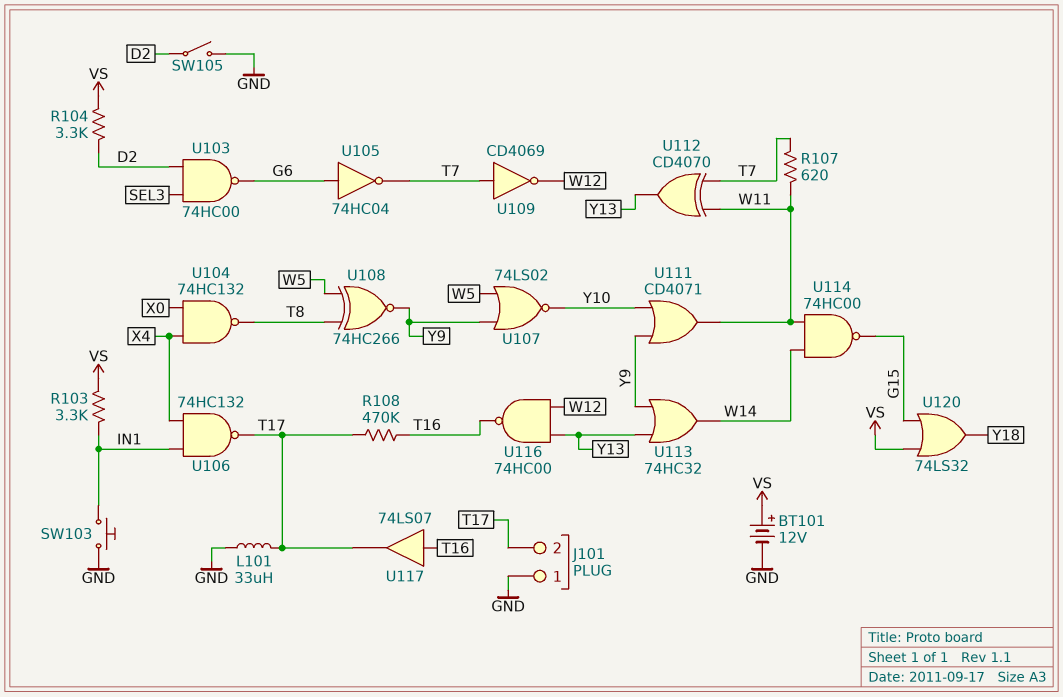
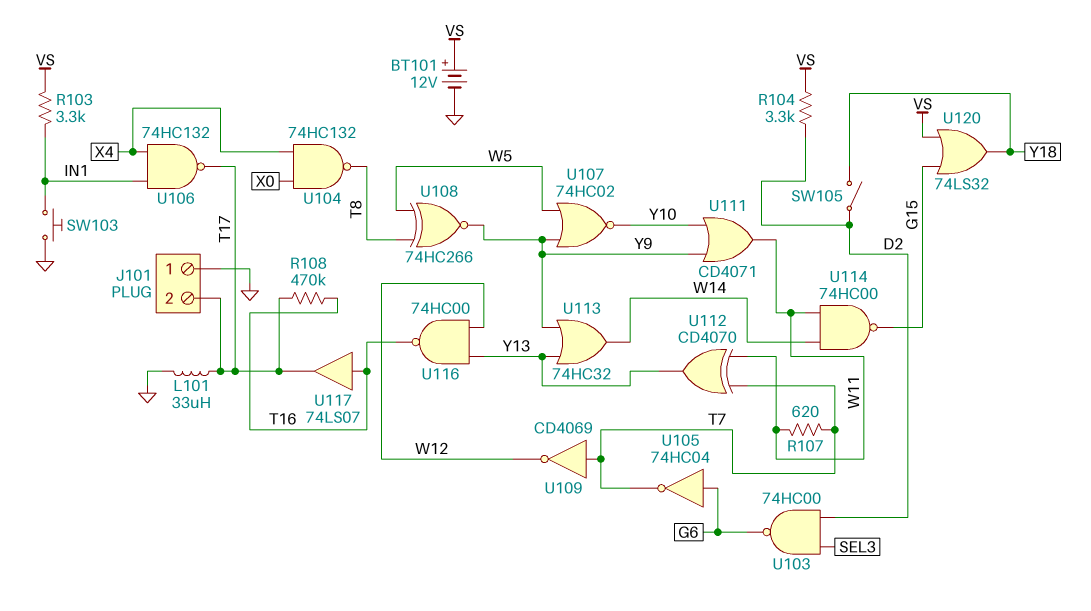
SW105: switch (D2, GND) -> switch (D2, Y18)
U107: NOR 74LS02 (in W5, in Y9, out Y10) -> NOR 74HC02 (in W5, in Y9, out Y10)

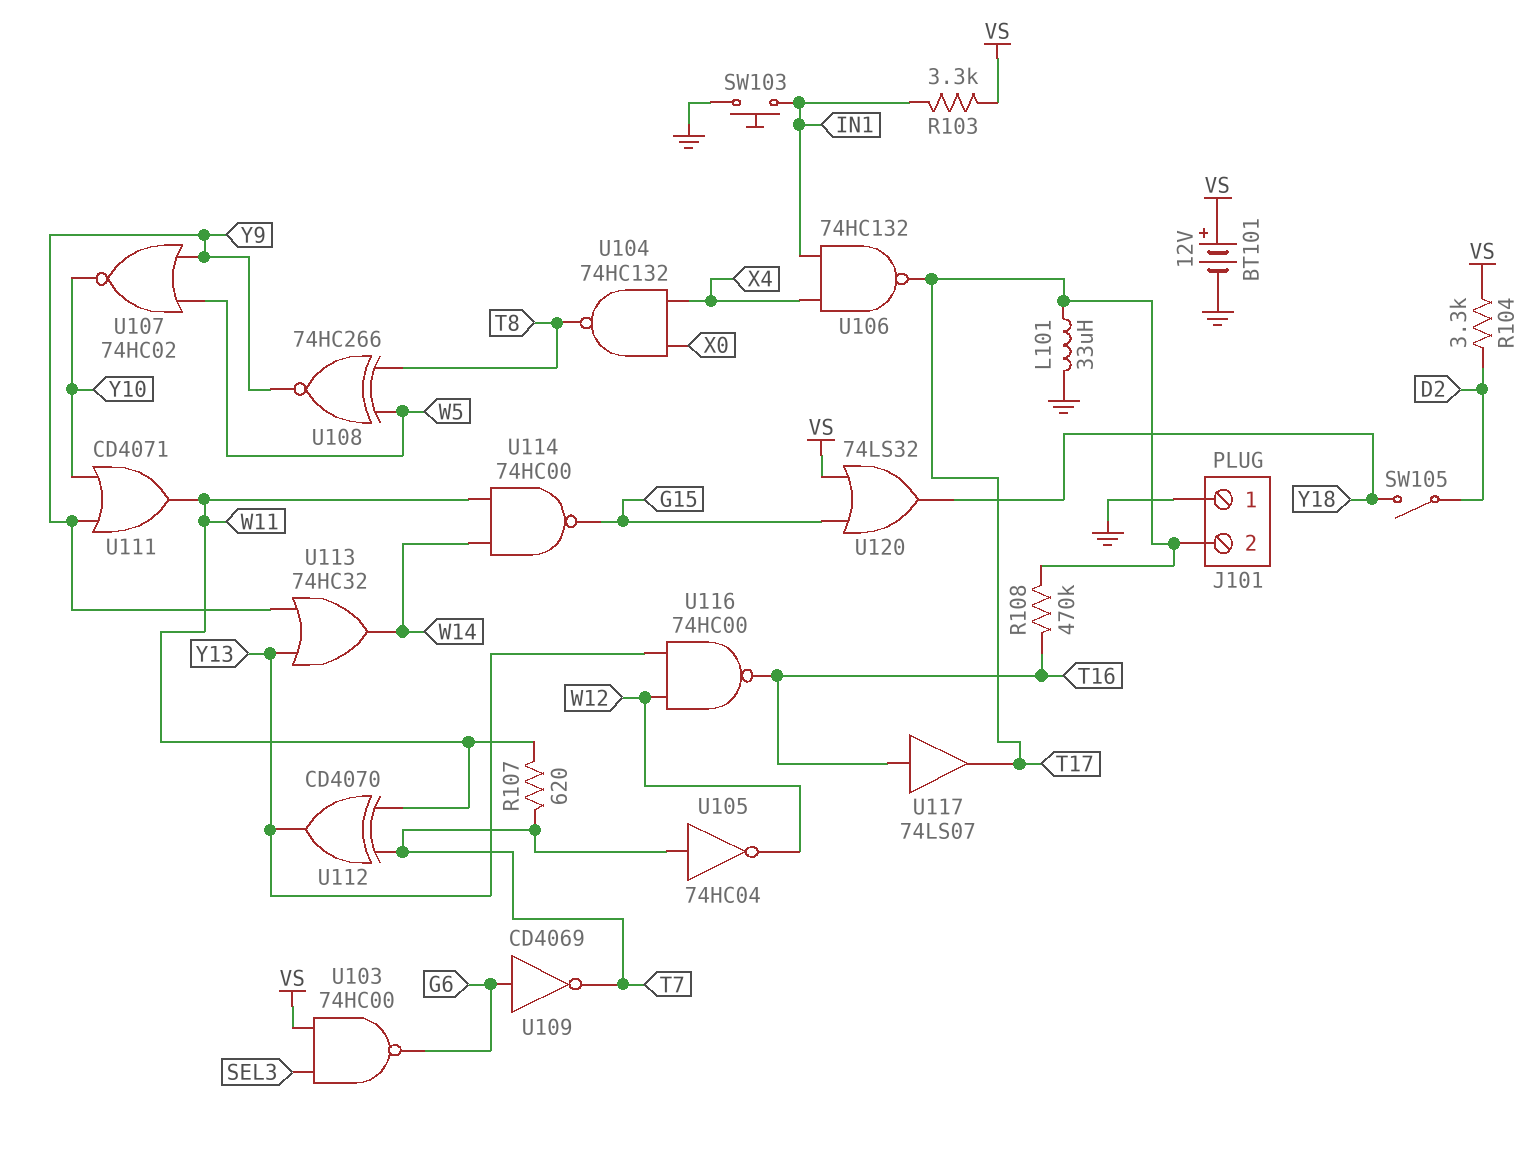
U103: NAND 74HC00 (in D2, in SEL3, out G6) -> NAND 74HC00 (in SEL3, in VS, out G6)
U105: NOT 74HC04 (in G6, out T7) -> NOT 74HC04 (in T7, out W12)
U109: NOT CD4069 (in T7, out W12) -> NOT CD4069 (in G6, out T7)

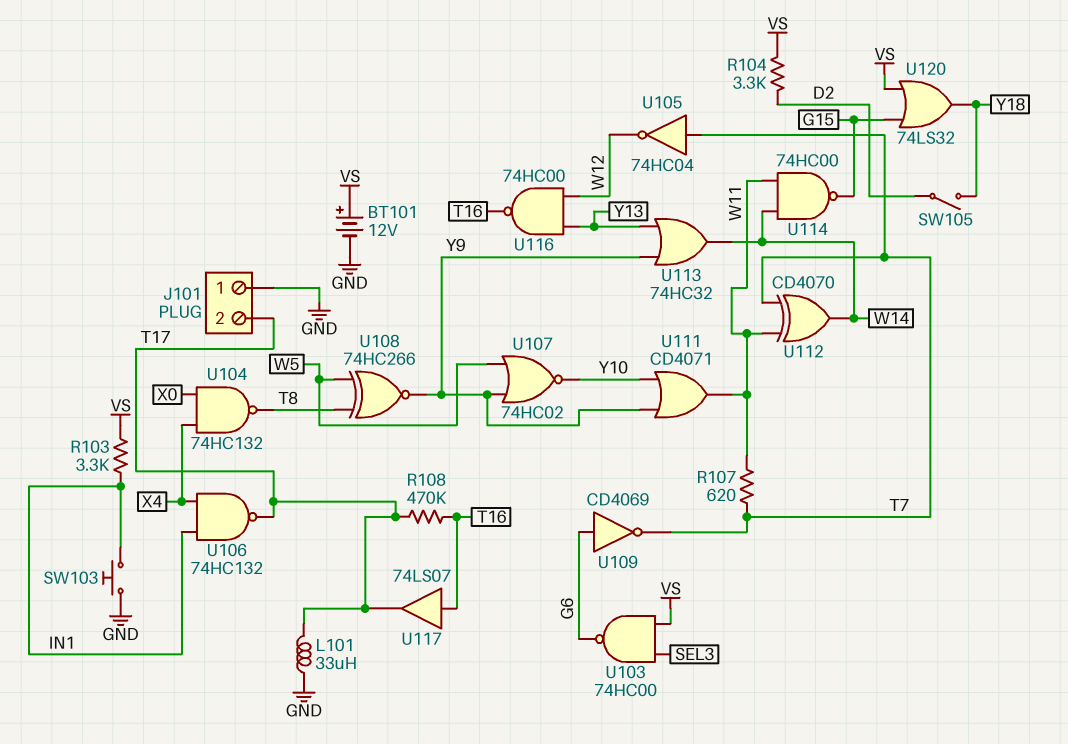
U112: XOR CD4070 (in T7, in W11, out Y13) -> XOR CD4070 (in T7, in W11, out W14)

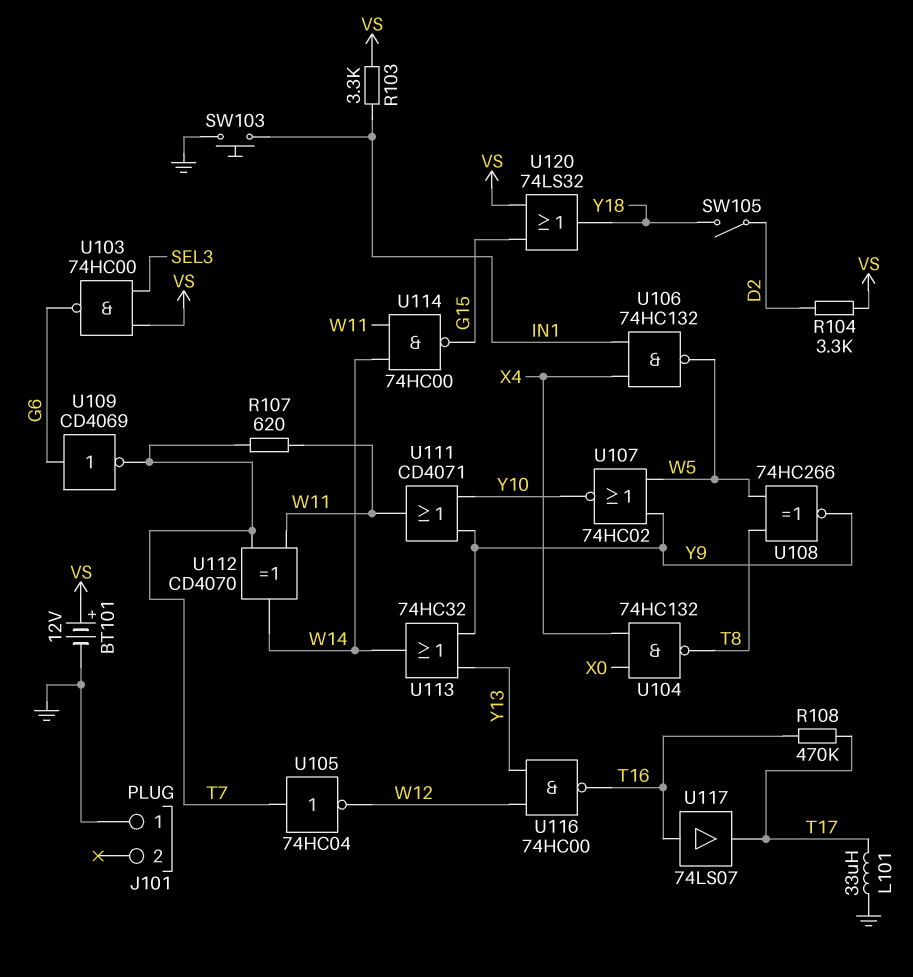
J101 pin 2: T17 -> none
U106: NAND 74HC132 (in IN1, in X4, out T17) -> NAND 74HC132 (in IN1, in X4, out W5)

